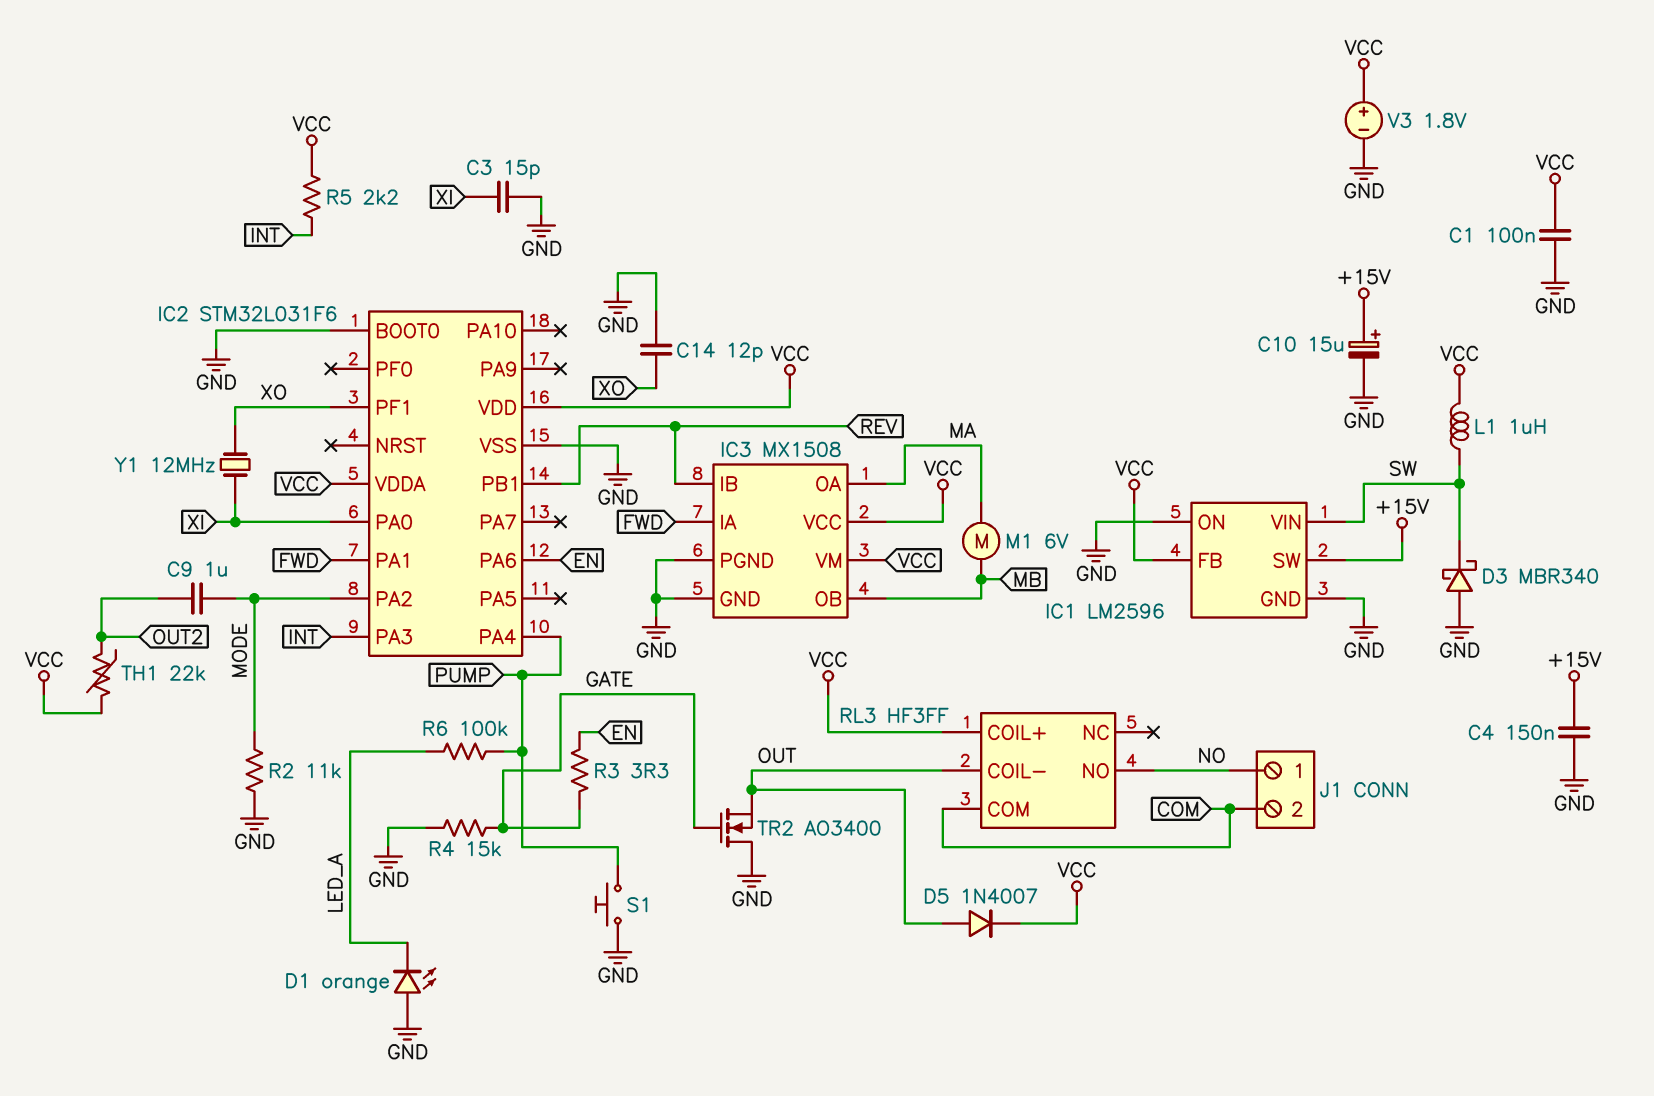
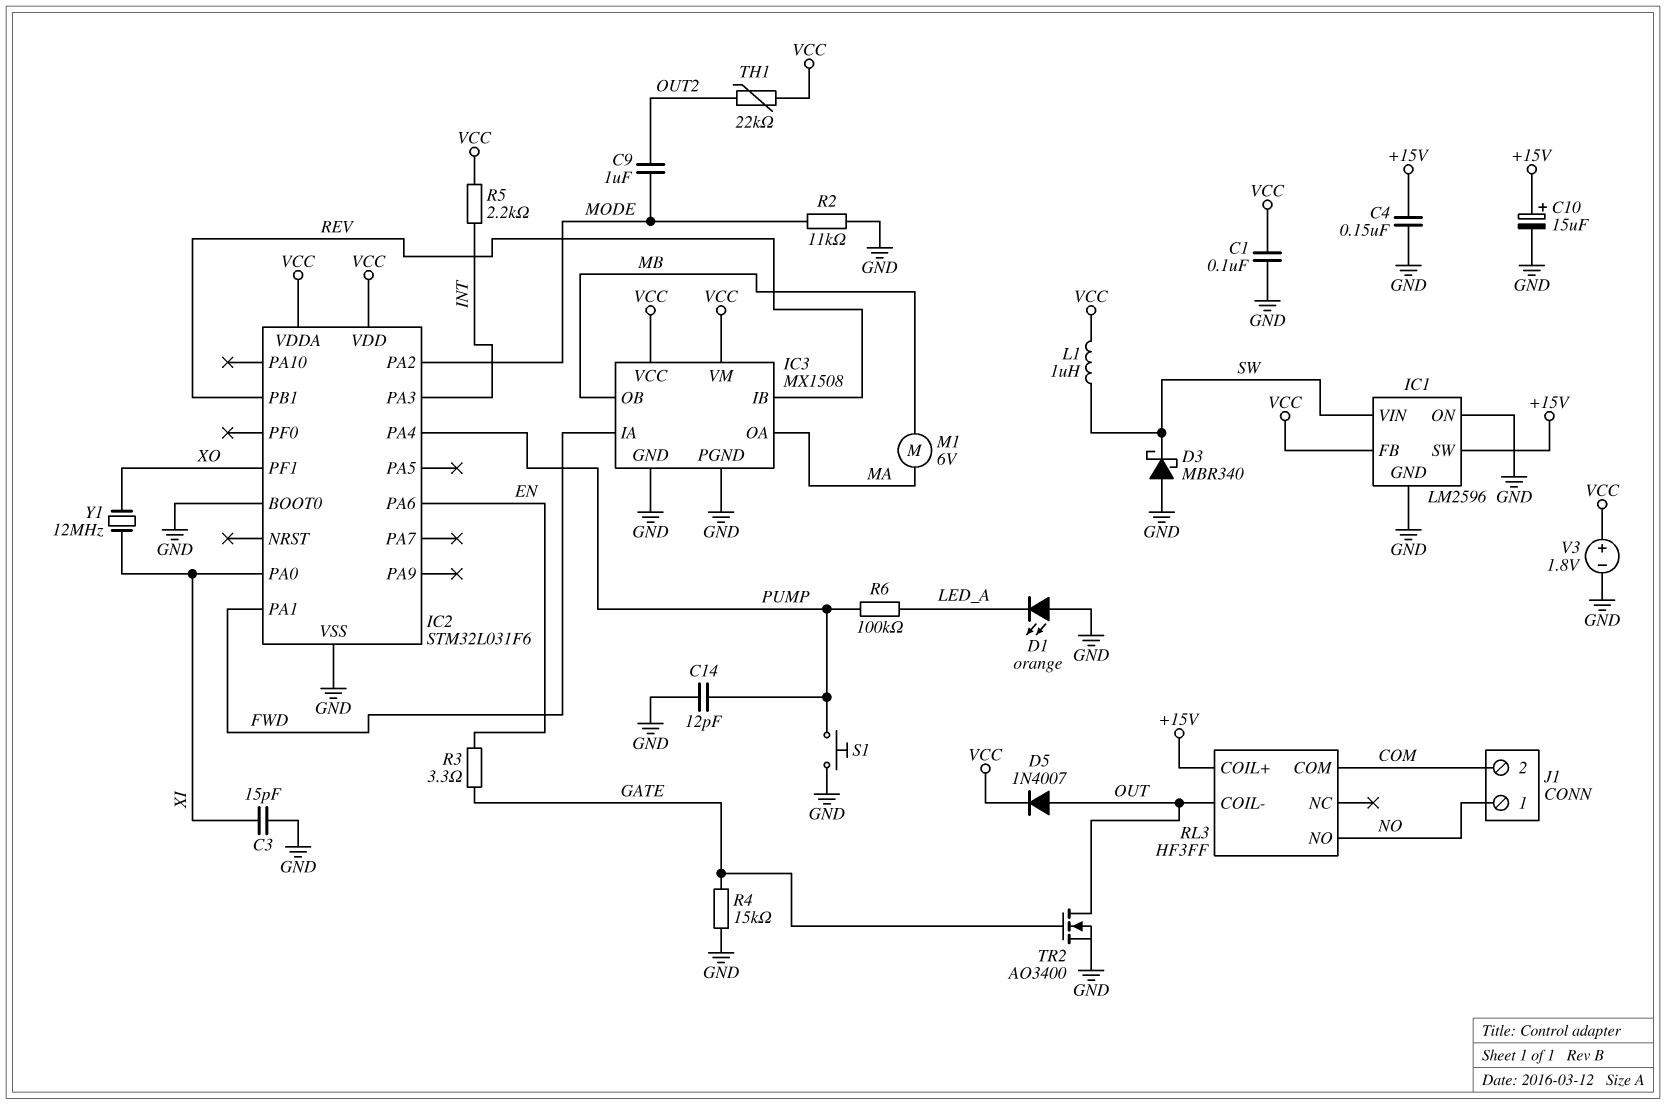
C14: 12pF (GND, XO) -> 12pF (GND, PUMP)
RL3 pin COIL+: VCC -> +15V
TR2: NMOS AO3400 (G GATE, D GND, S OUT) -> NMOS AO3400 (G GATE, D OUT, S GND)

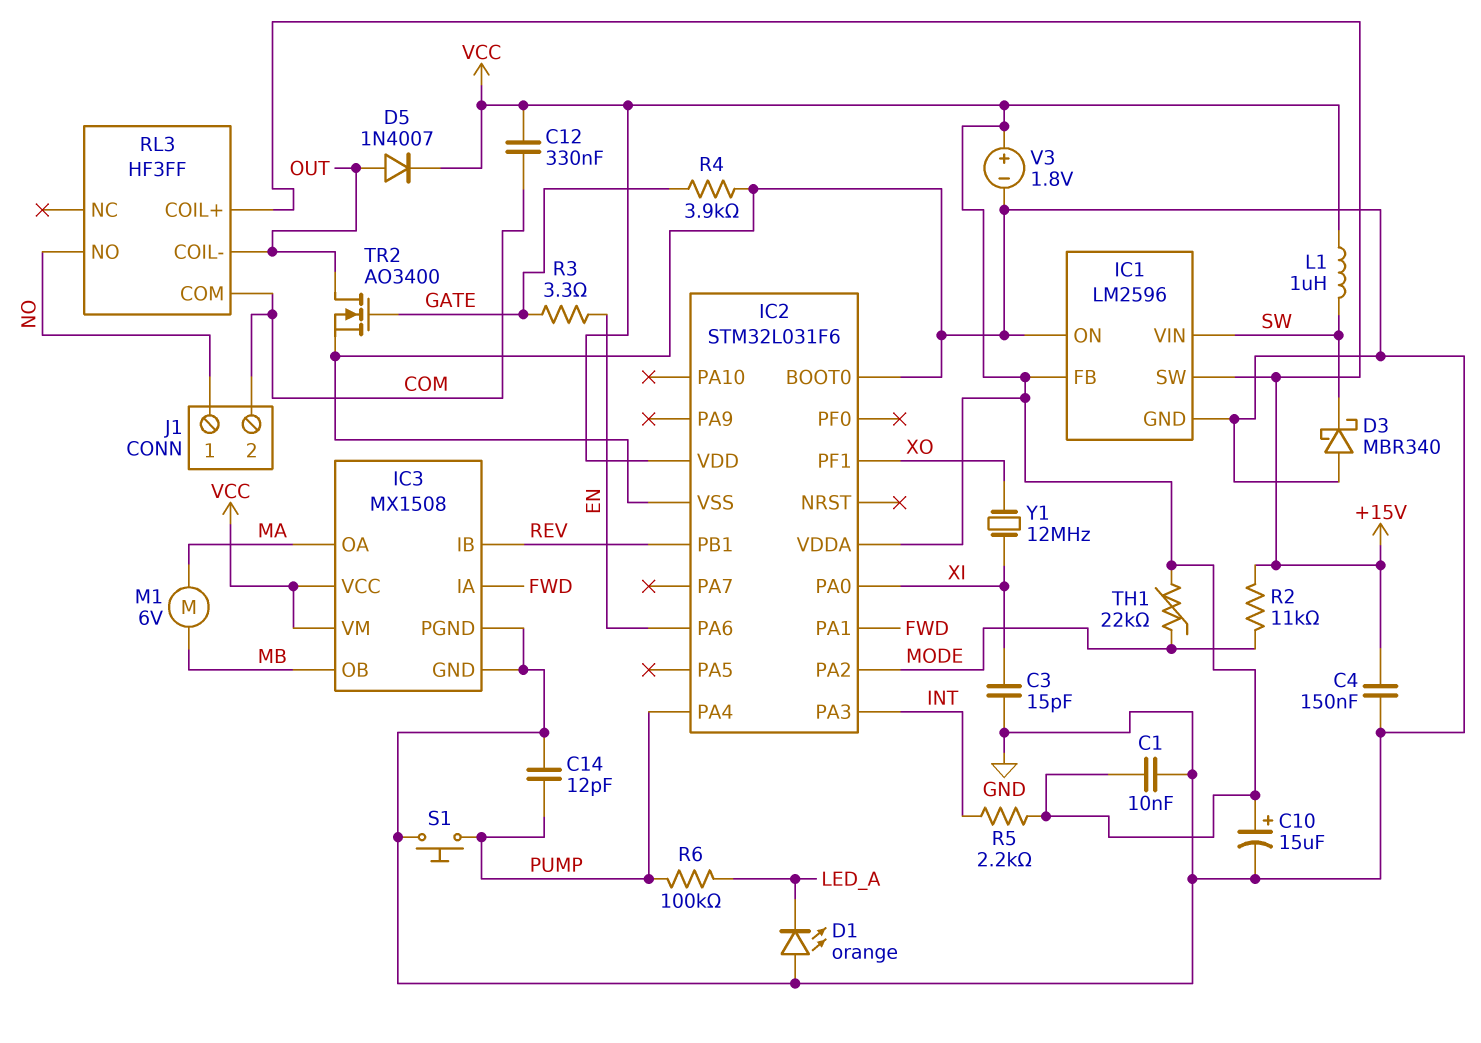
C1: 100nF (GND, VCC) -> 10nF (GND, VCC)
C9: 1uF (MODE, OUT2) -> none
C10: 15uF (plus +15V, minus GND) -> 15uF (plus VCC, minus GND)
C12: none -> 330nF (COM, VCC)
R2: 11k (GND, MODE) -> 11k (+15V, MODE)
R4: 15k (GATE, GND) -> 3.9k (GATE, GND)
TH1: 22k (OUT2, VCC) -> 22k (MODE, VCC)

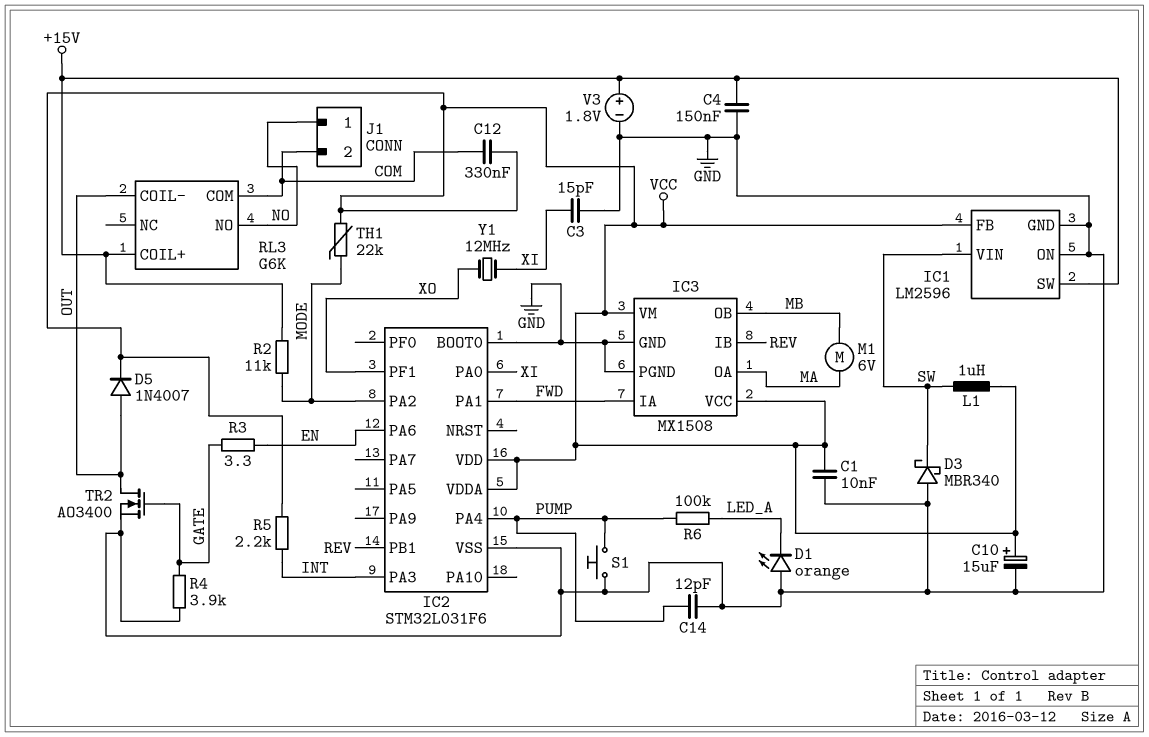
RL3: HF3FF -> G6K
V3: 1.8V (plus VCC, minus GND) -> 1.8V (plus +15V, minus GND)

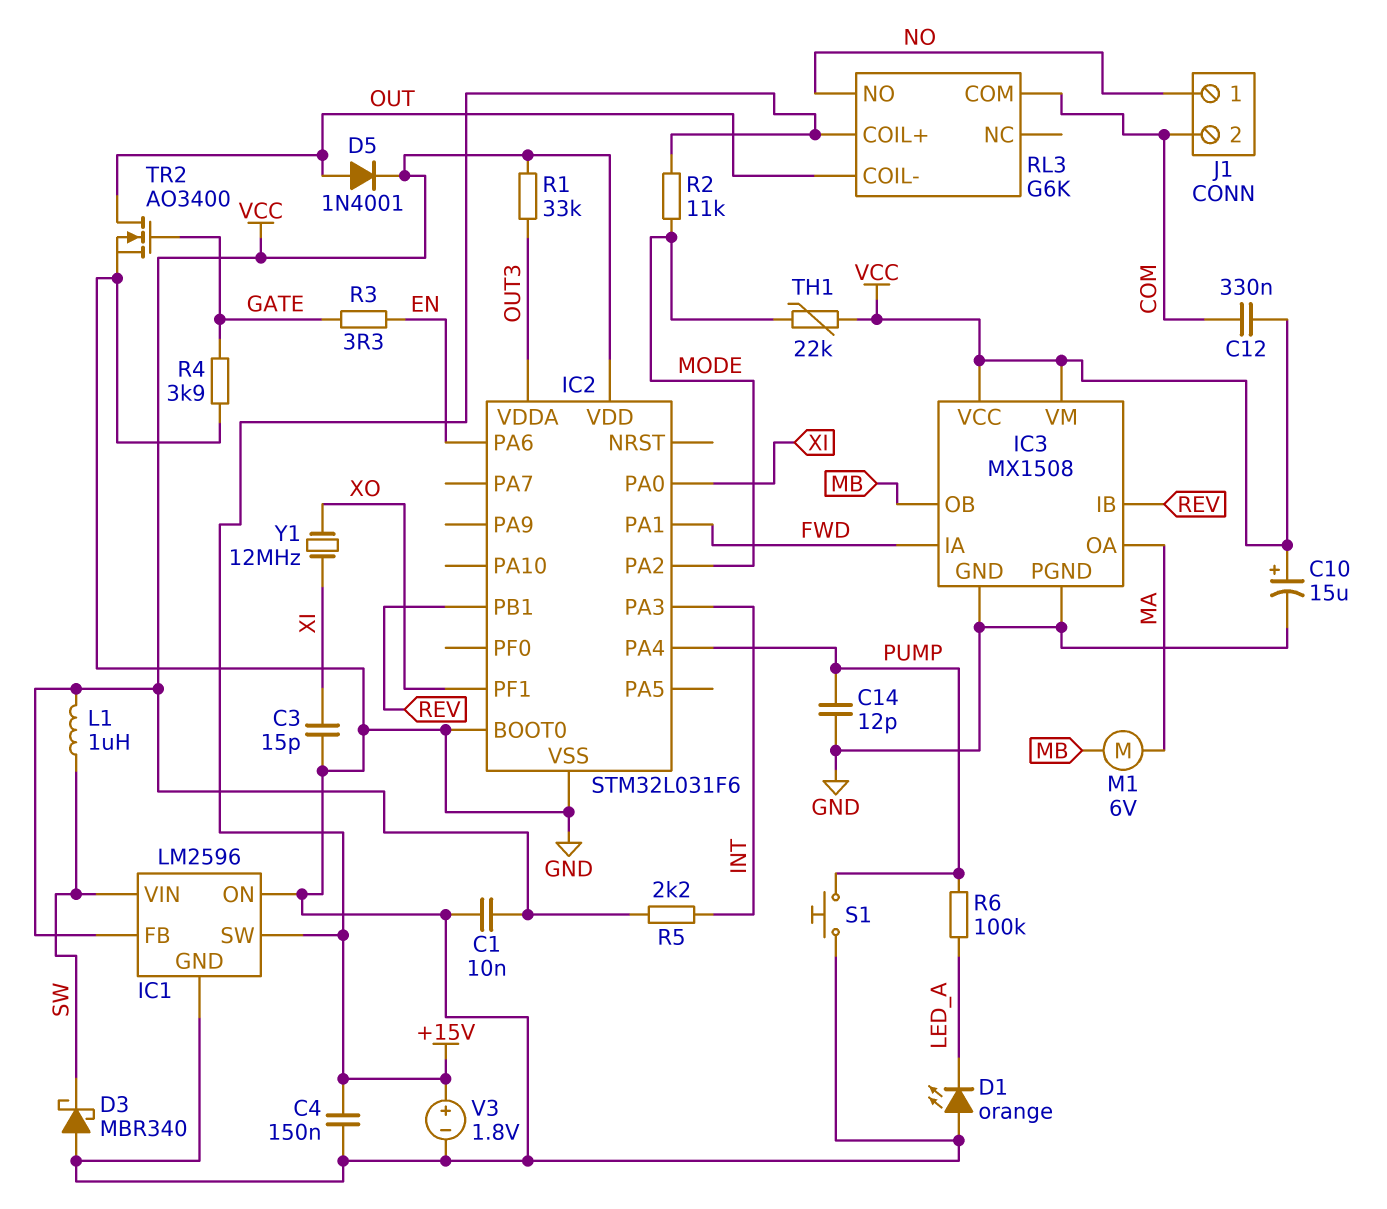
D5: diode 1N4007 (A OUT, K VCC) -> diode 1N4001 (A OUT, K VCC)
IC2 pin VDDA: VCC -> OUT3
R1: none -> 33k (OUT3, VCC)

